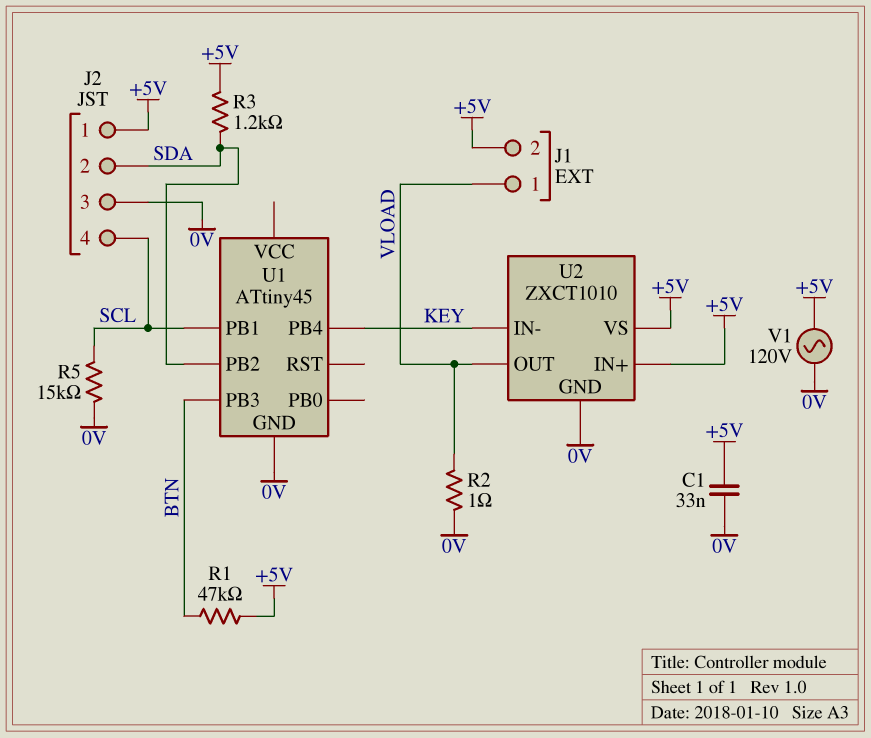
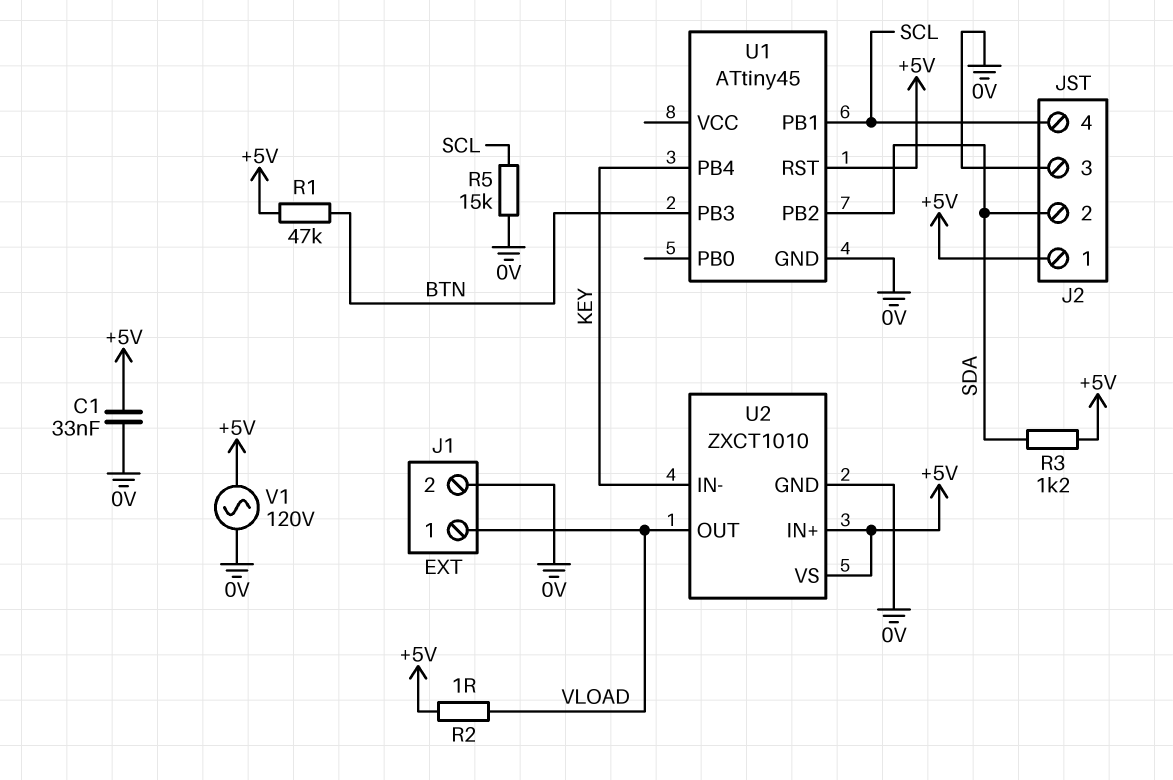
J1 pin 2: +5V -> 0V
R2: 1 (0V, VLOAD) -> 1 (+5V, VLOAD)
U1 pin RST: none -> +5V

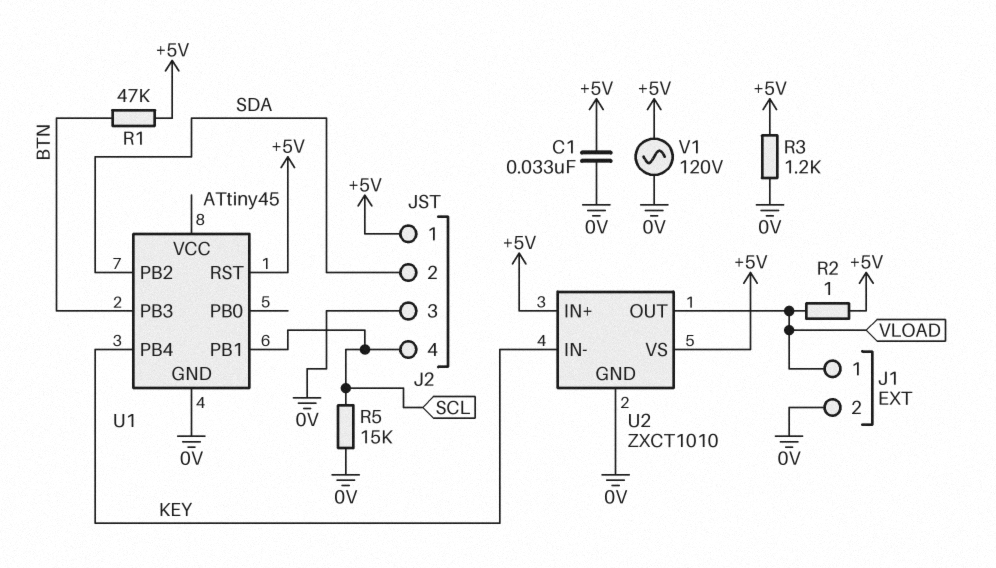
R3: 1.2k (+5V, SDA) -> 1.2k (+5V, 0V)

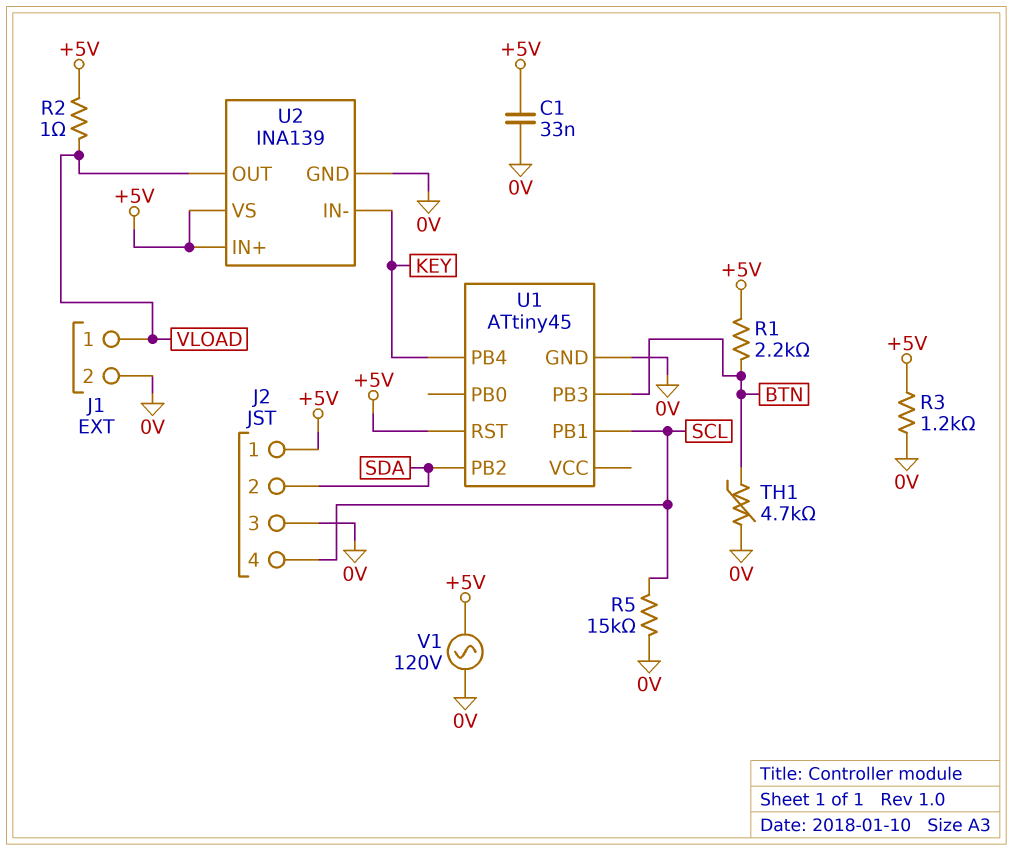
R1: 47k (+5V, BTN) -> 2.2k (+5V, BTN)
TH1: none -> 4.7k (0V, BTN)
U2: ZXCT1010 -> INA139

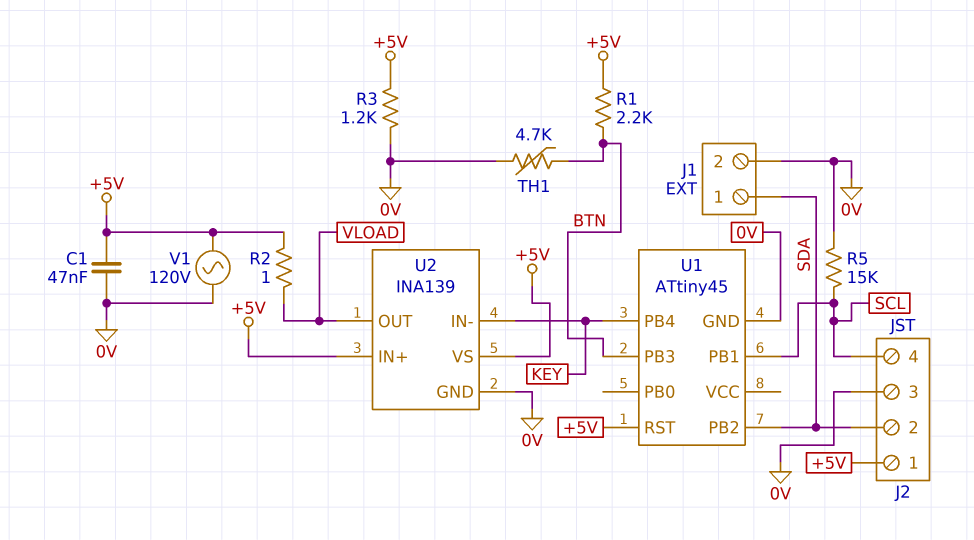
C1: 33nF (+5V, 0V) -> 47nF (+5V, 0V)
J1 pin 1: VLOAD -> SDA

